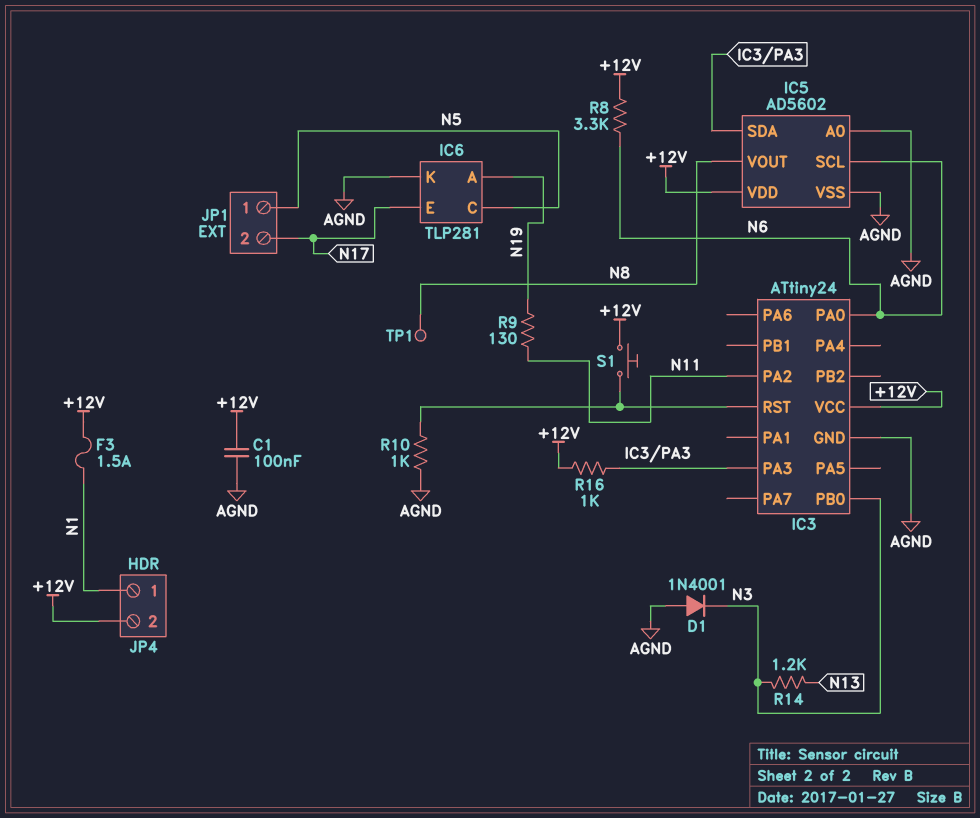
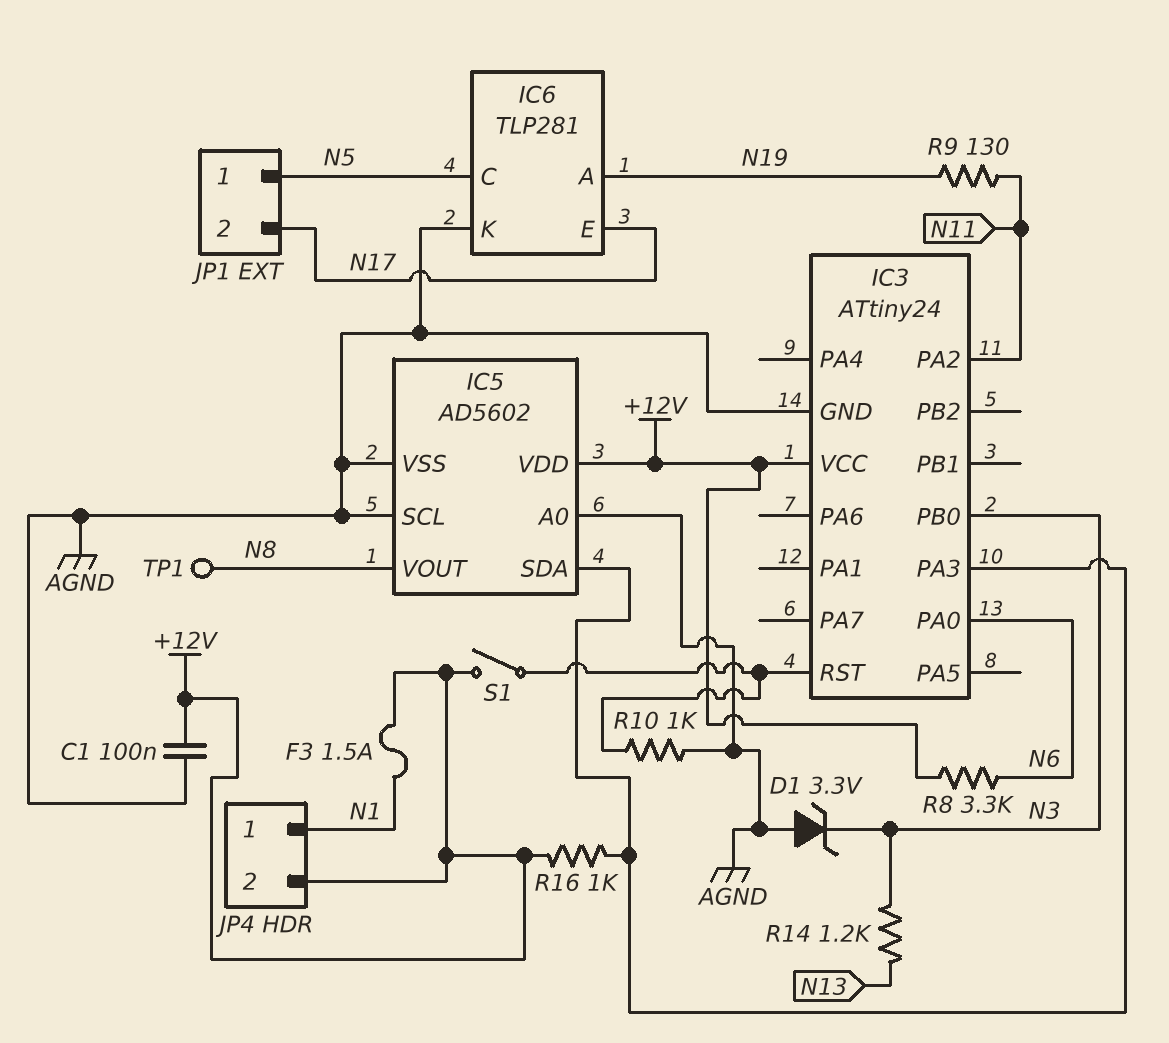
D1: diode 1N4001 (A AGND, K N3) -> zener 3.3V (A AGND, K N3)
IC5 pin SCL: N6 -> AGND
S1: button (+12V, IC3/RST) -> switch (+12V, IC3/RST)

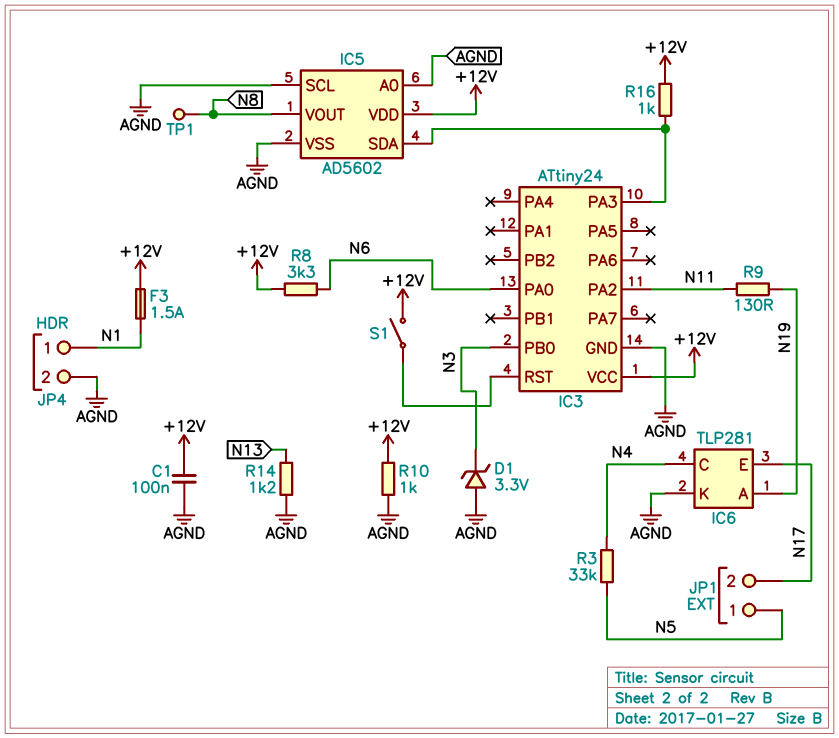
IC6 pin C: N5 -> N4
JP4 pin 2: +12V -> AGND
R3: none -> 33k (N4, N5)
R10: 1k (AGND, IC3/RST) -> 1k (+12V, AGND)
R14: 1.2k (N3, N13) -> 1.2k (AGND, N13)

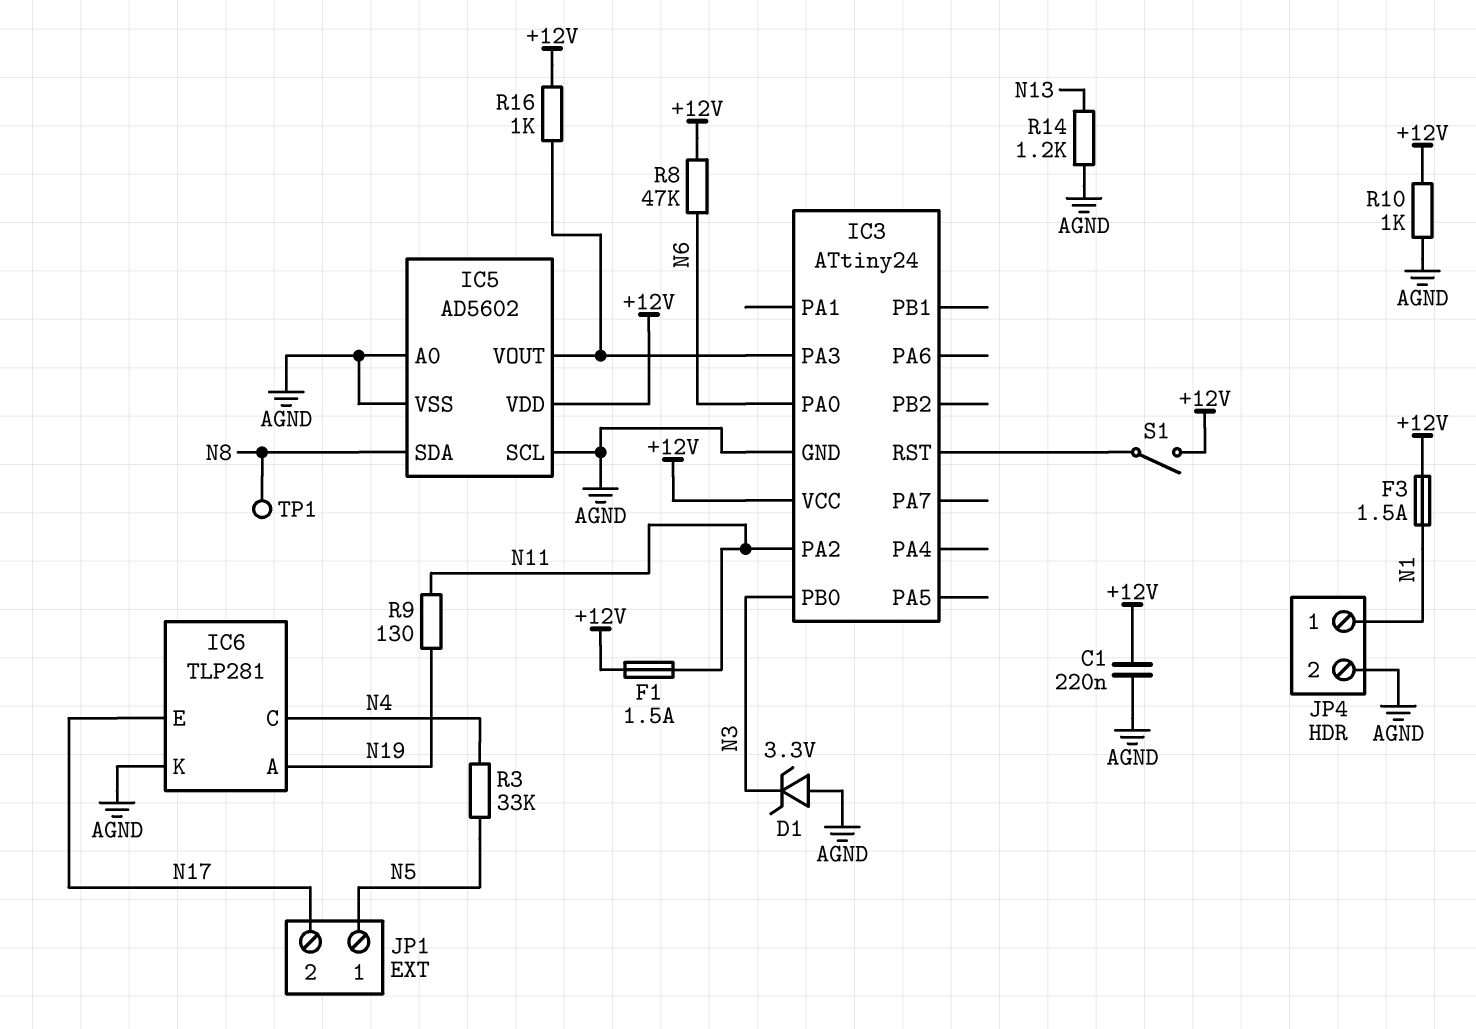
C1: 100nF (+12V, AGND) -> 220nF (+12V, AGND)
F1: none -> 1.5A (+12V, N11)
IC5 pin SDA: IC3/PA3 -> N8
IC5 pin VOUT: N8 -> IC3/PA3
R8: 3.3k (+12V, N6) -> 47k (+12V, N6)

